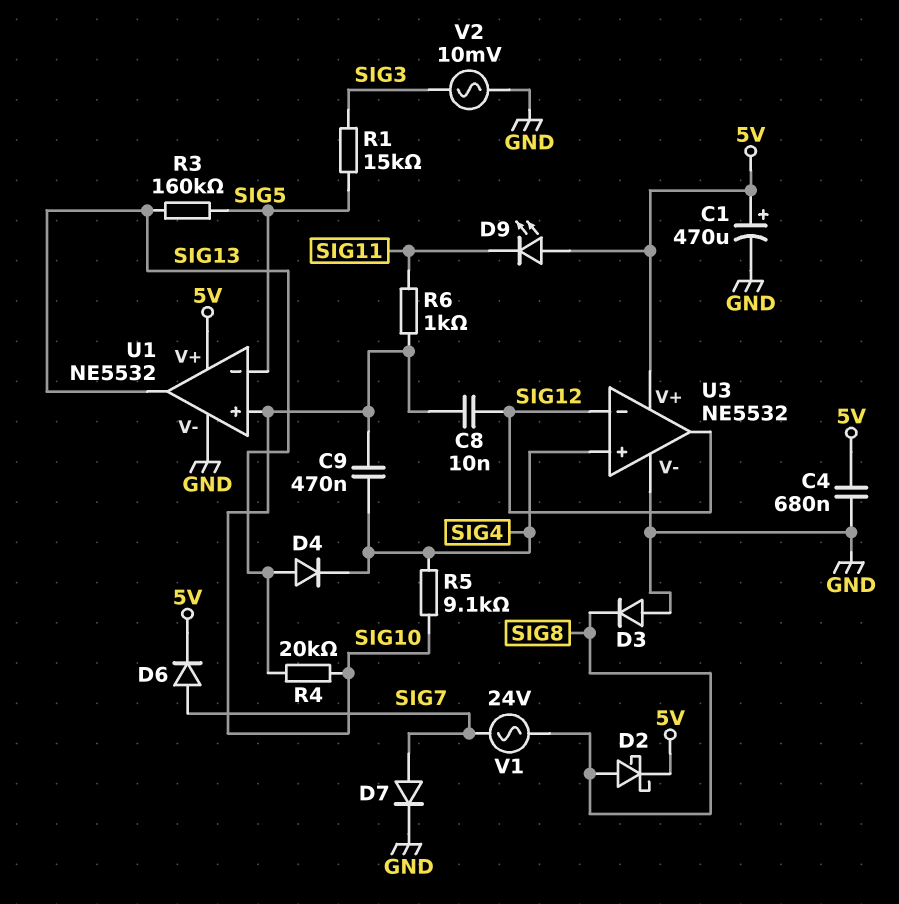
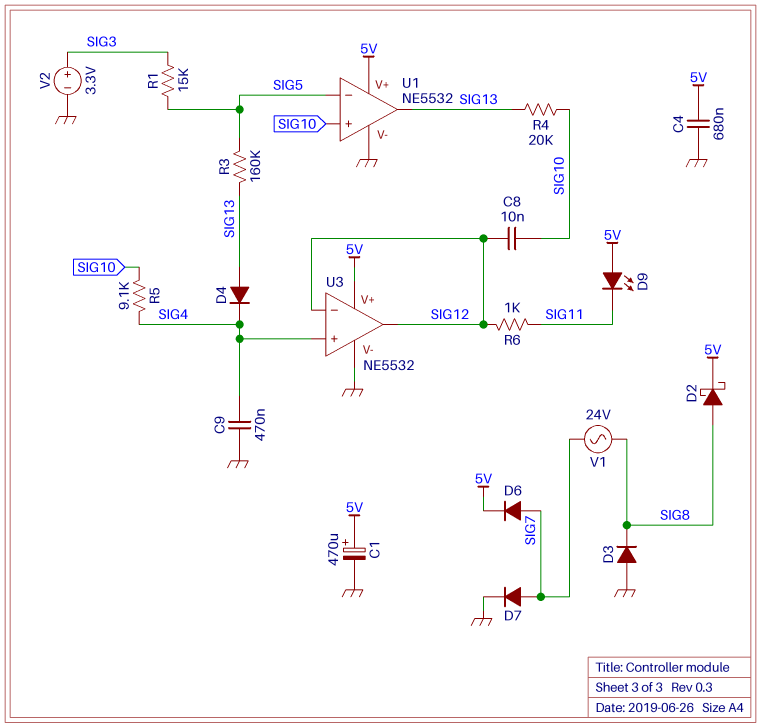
C9: 470nF (SIG4, SIG10) -> 470nF (GND, SIG4)
R6: 1k (SIG10, SIG11) -> 1k (SIG11, SIG12)
V2: AC 10mV (GND, SIG3) -> 3.3V (plus SIG3, minus GND)

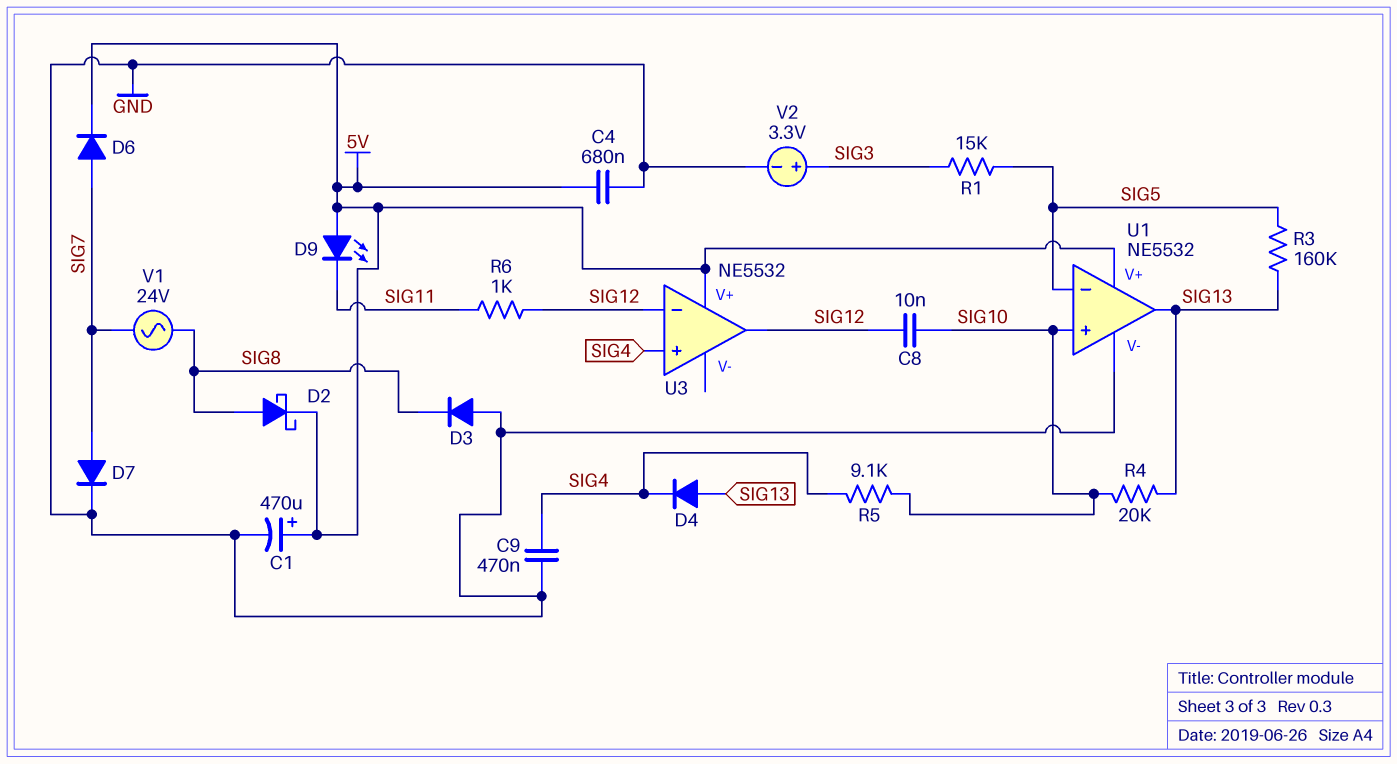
U3 pin V-: GND -> none

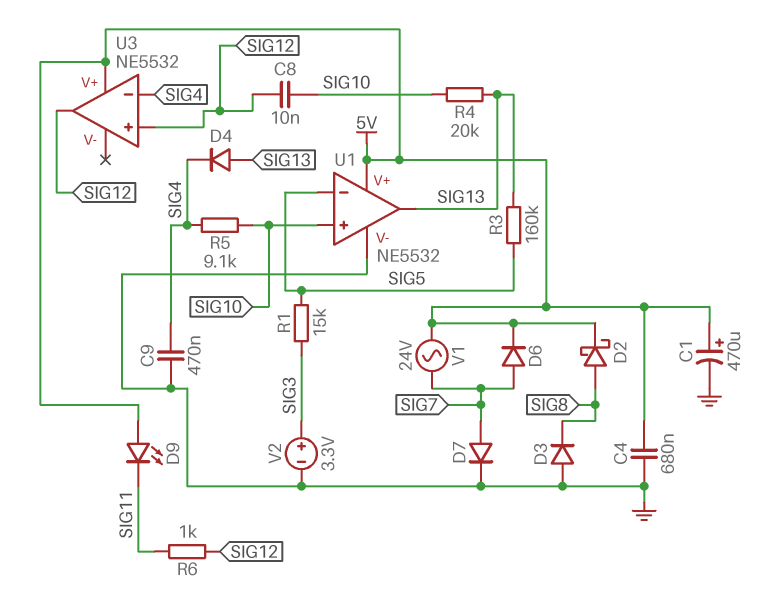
U3 pin in+: SIG4 -> SIG12
U3 pin in-: SIG12 -> SIG4
V1: AC 24V (SIG7, SIG8) -> AC 24V (5V, SIG7)

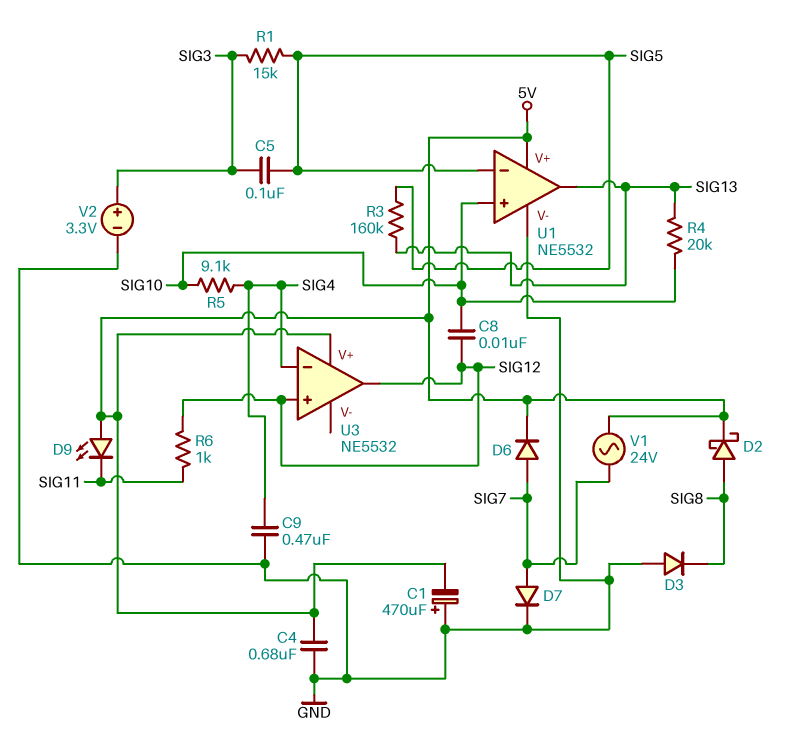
C1: 470uF (plus 5V, minus GND) -> 470uF (plus GND, minus 5V)
C5: none -> 100nF (SIG3, SIG5)
D4: diode (A SIG13, K SIG4) -> none

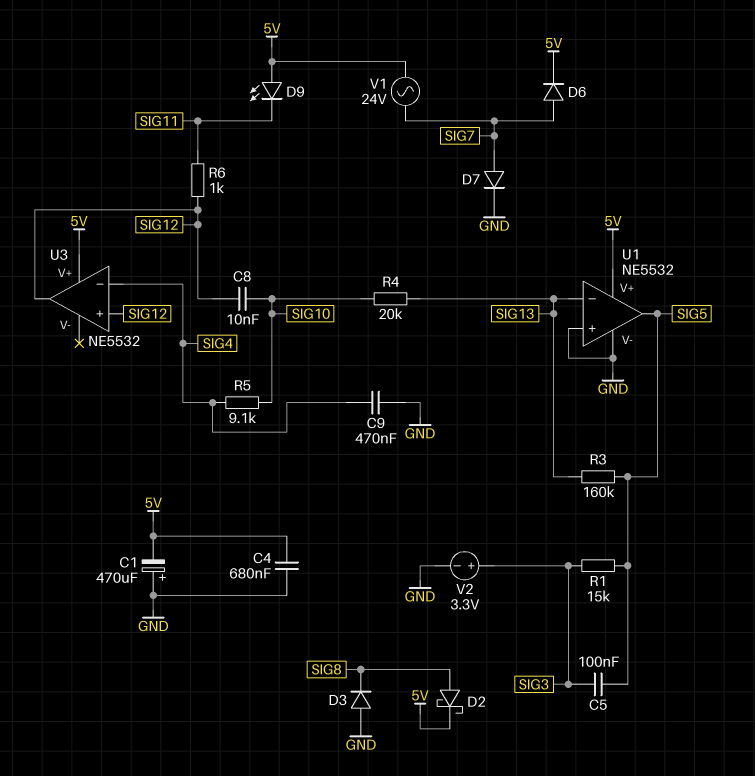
U1 pin in+: SIG10 -> GND
U1 pin in-: SIG5 -> SIG13
U1 pin out: SIG13 -> SIG5

